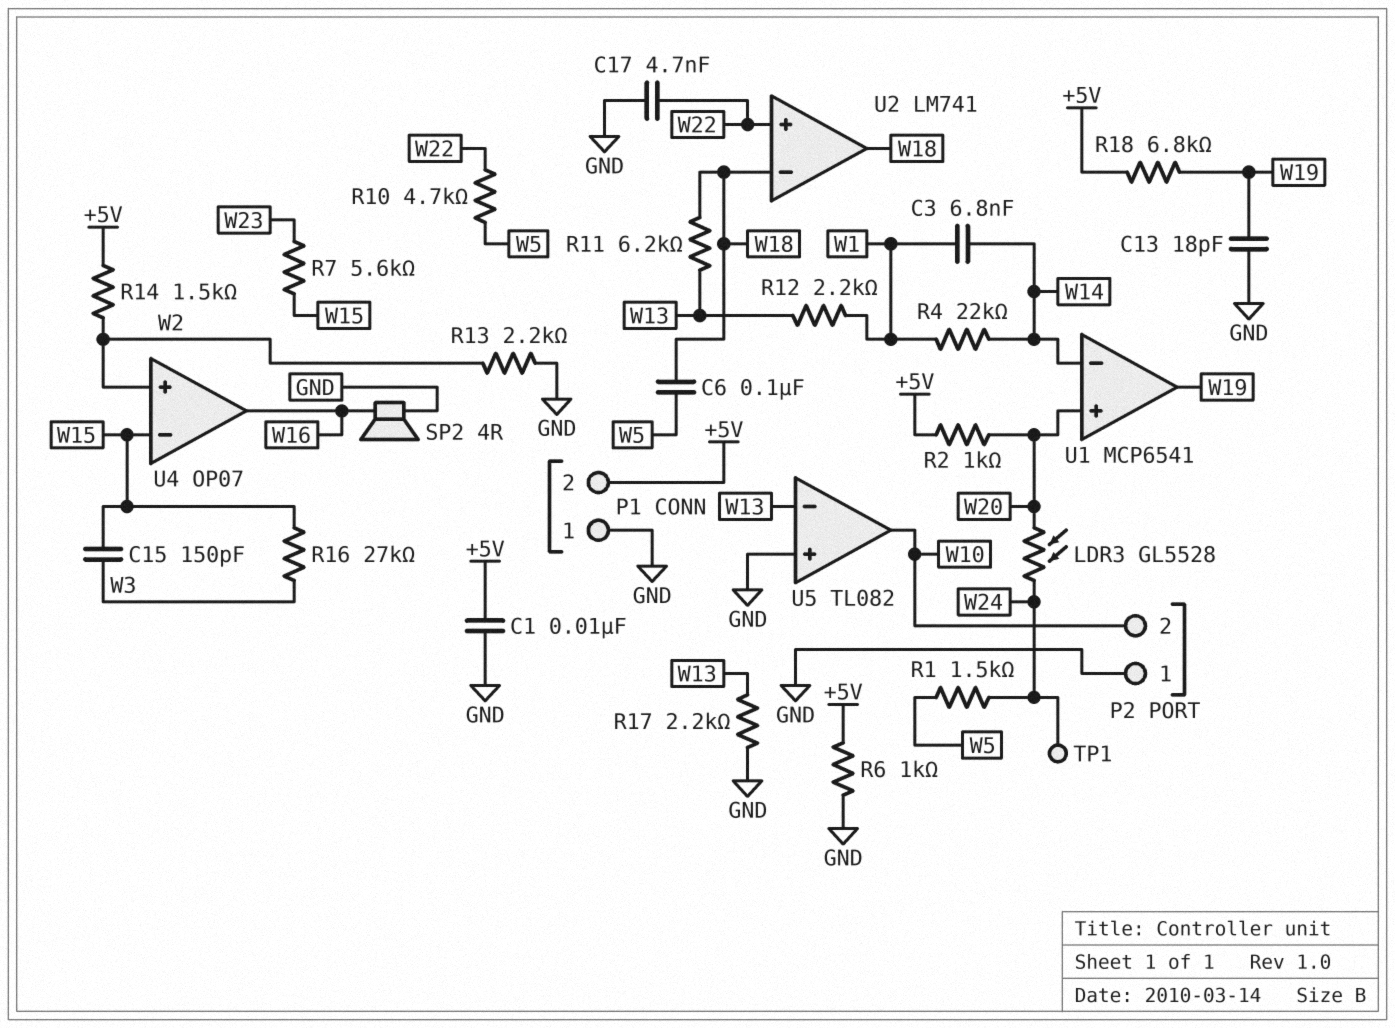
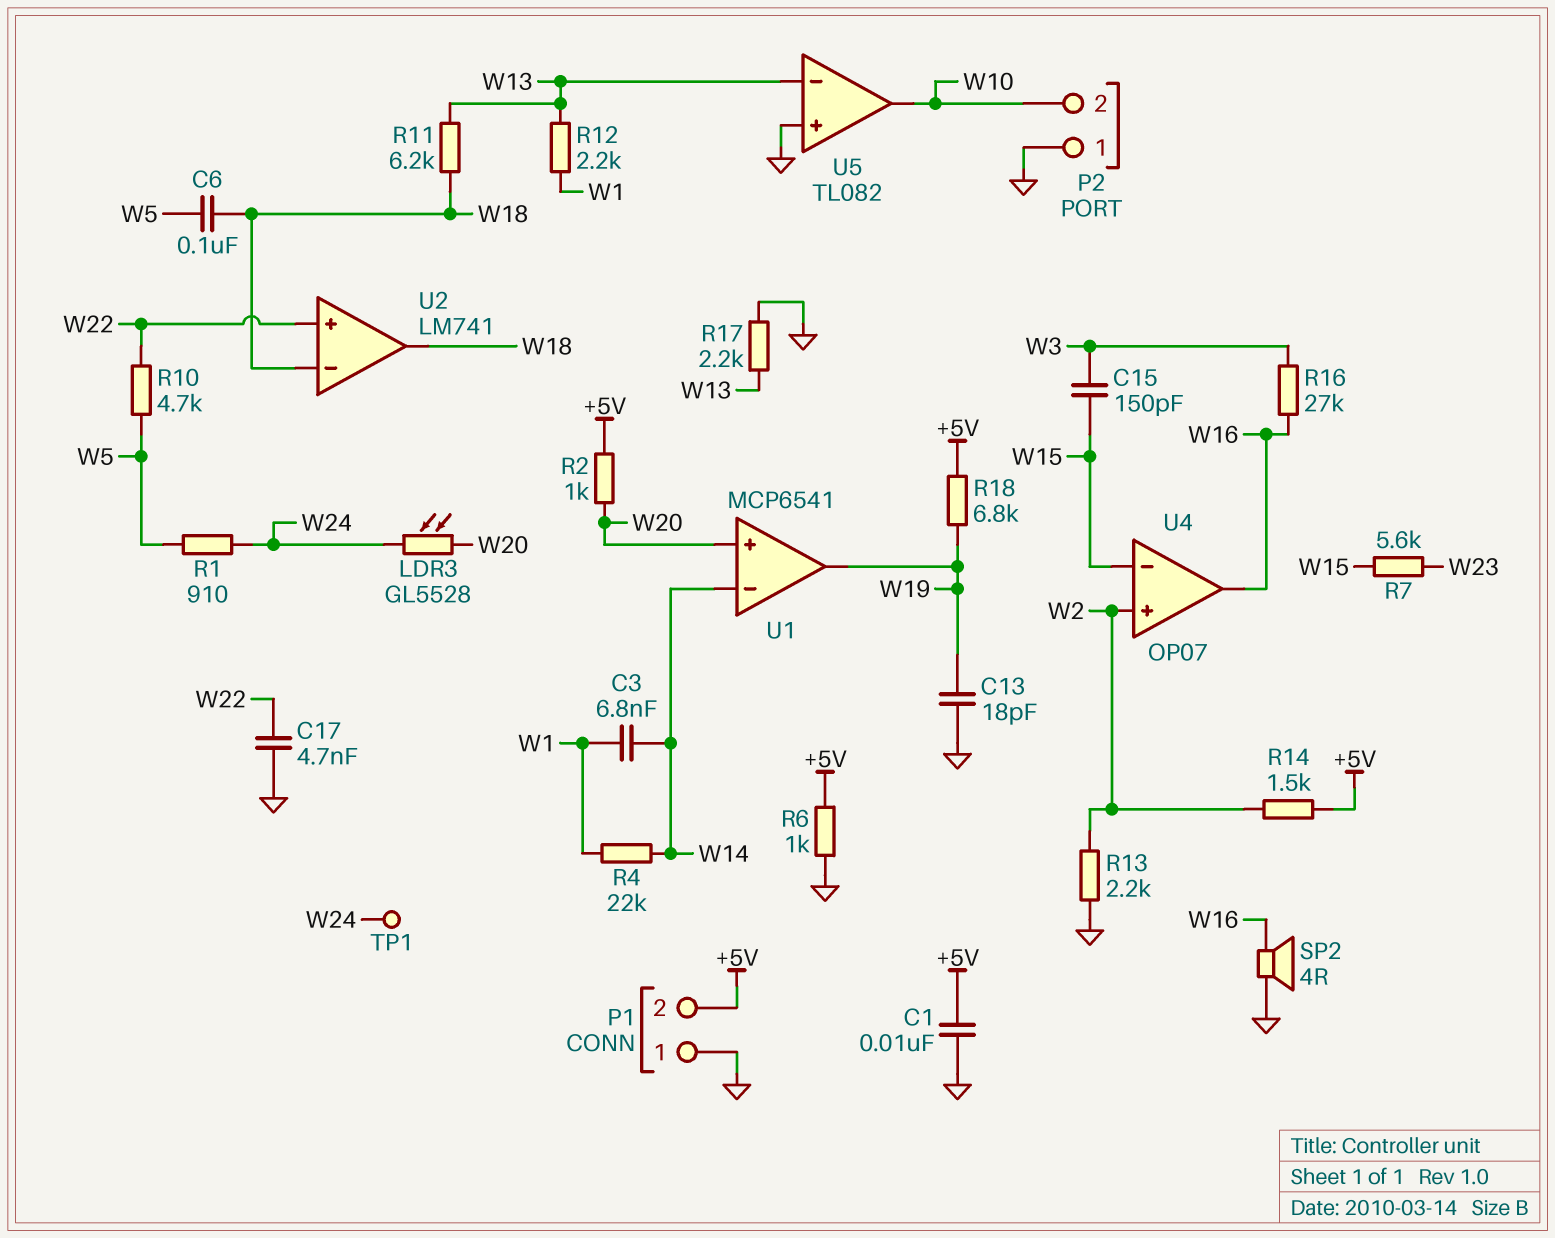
R1: 1.5k (W5, W24) -> 910 (W5, W24)
R16: 27k (W3, W15) -> 27k (W3, W16)

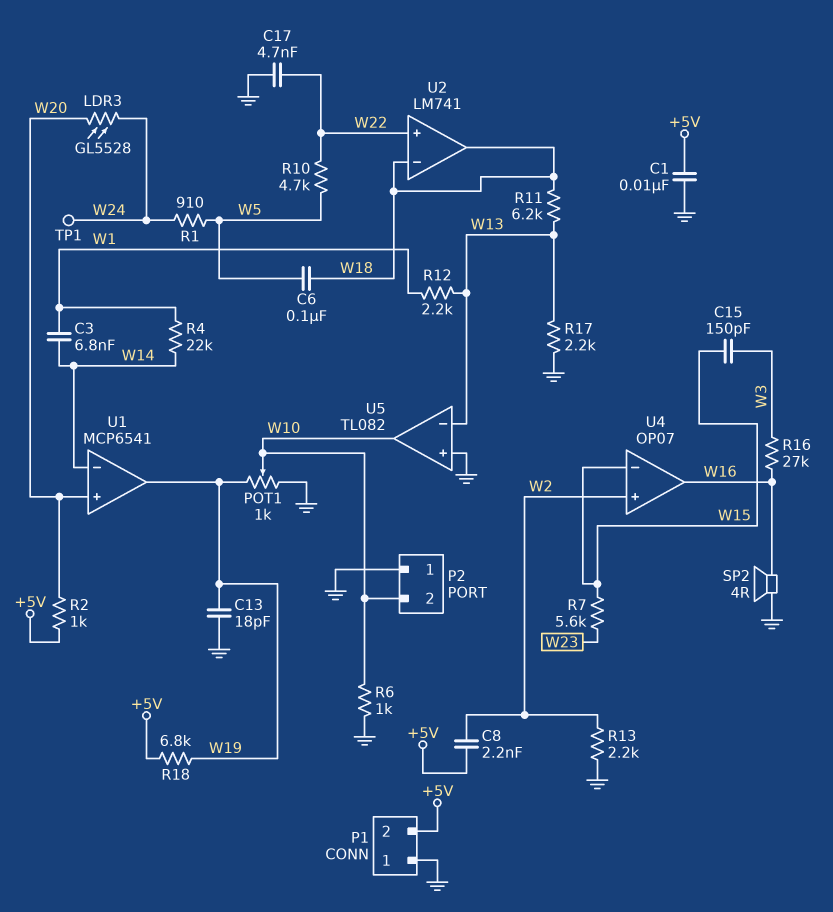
C8: none -> 2.2nF (+5V, W2)
POT1: none -> 1k (GND, W19, wiper W10)
R6: 1k (+5V, GND) -> 1k (GND, W10)
R14: 1.5k (+5V, W2) -> none

